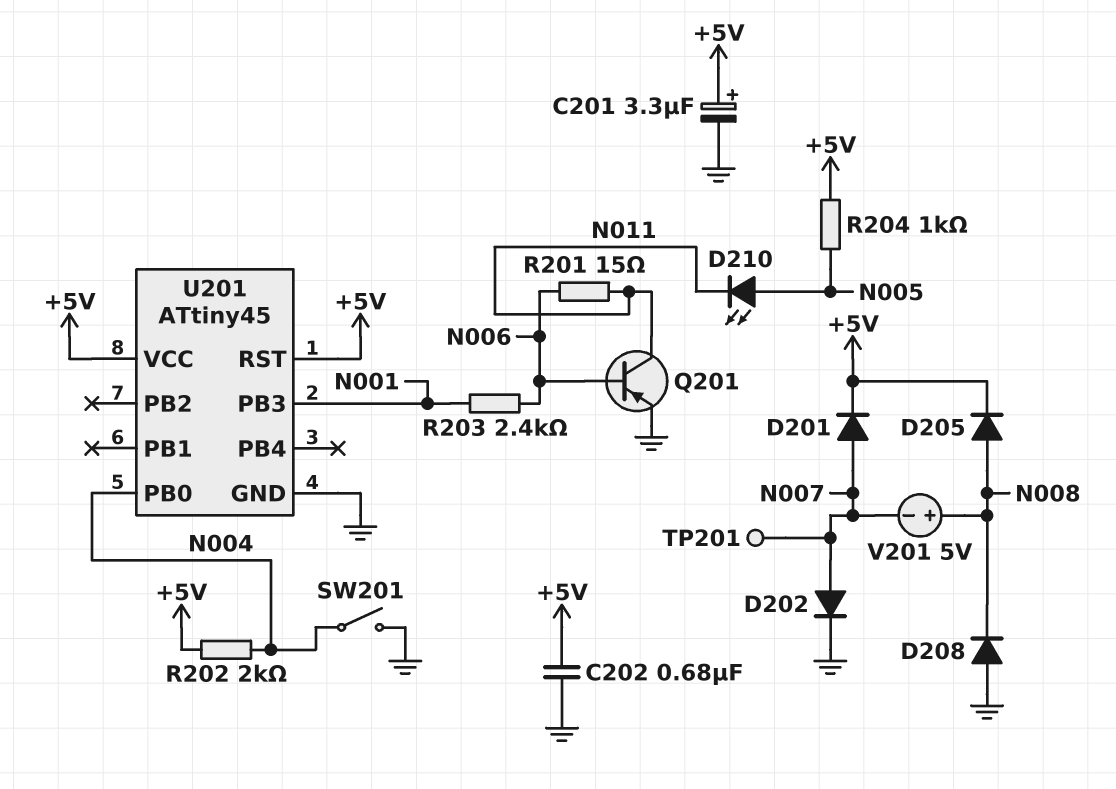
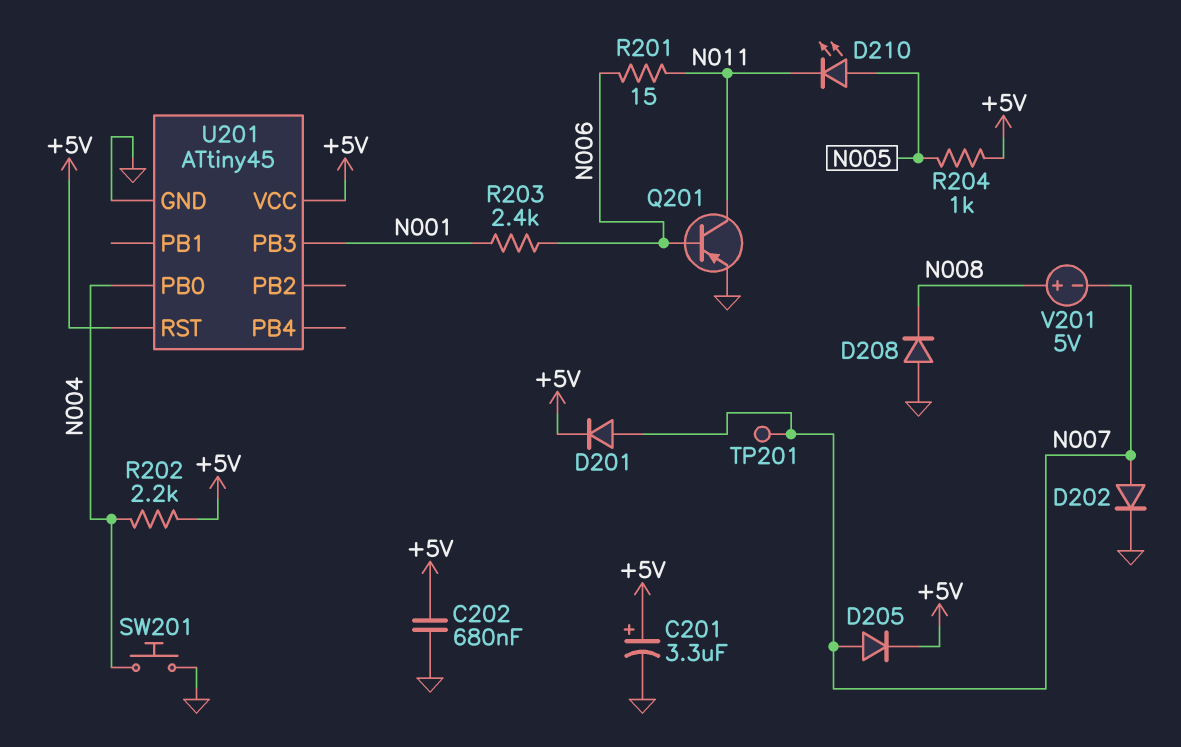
D205: diode (A N008, K +5V) -> diode (A N007, K +5V)
R202: 2k (+5V, N004) -> 2.2k (+5V, N004)
SW201: switch (GND, N004) -> button (GND, N004)

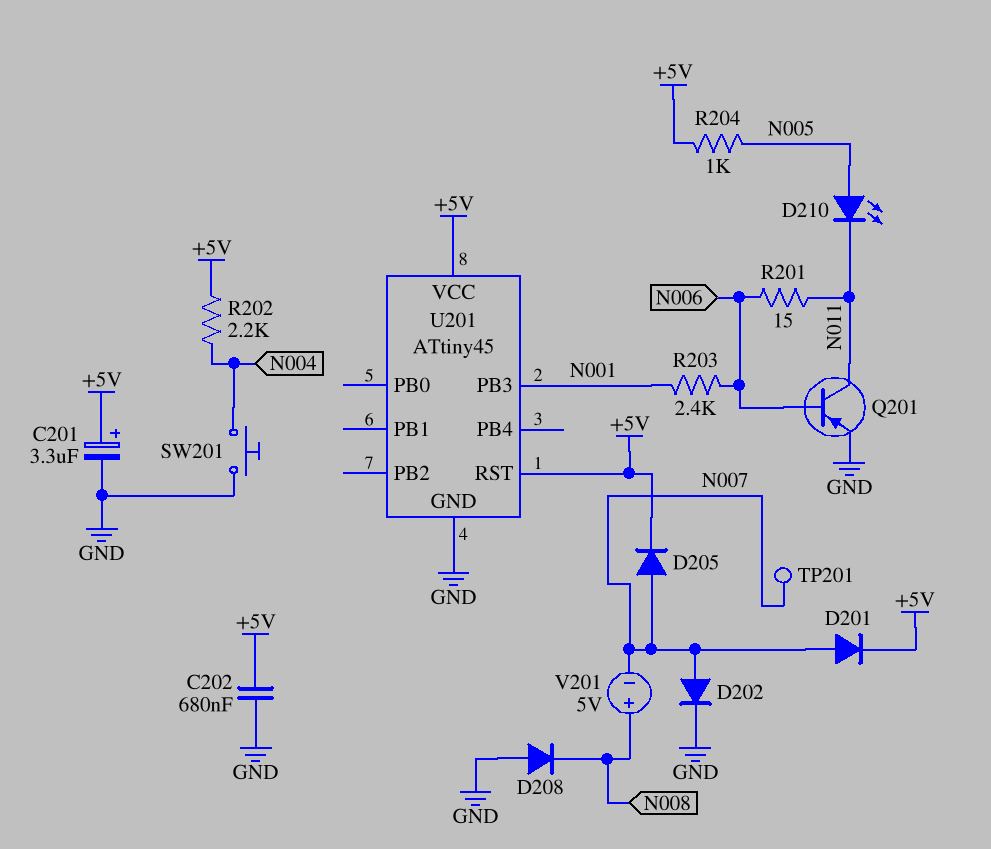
U201 pin PB0: N004 -> none

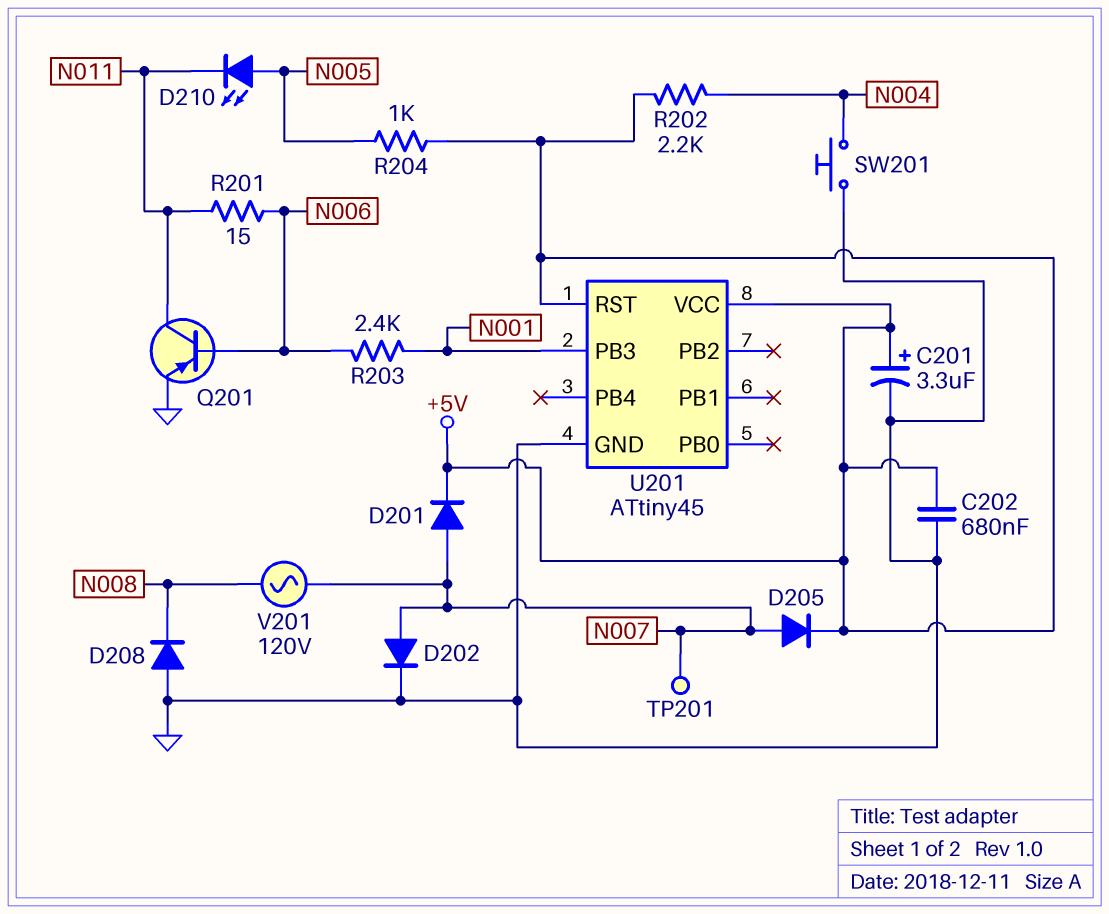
V201: 5V (plus N008, minus N007) -> AC 120V (N007, N008)

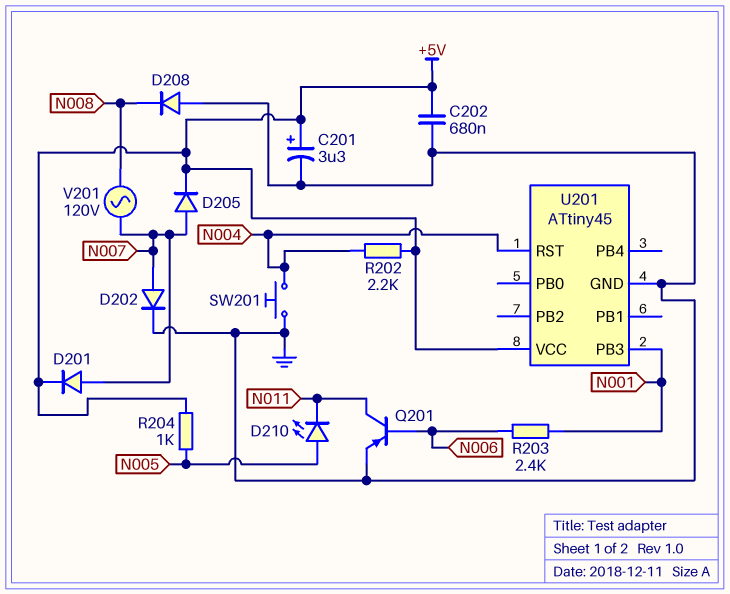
R201: 15 (N006, N011) -> none
TP201: test point (N007) -> none
U201 pin RST: +5V -> N004

